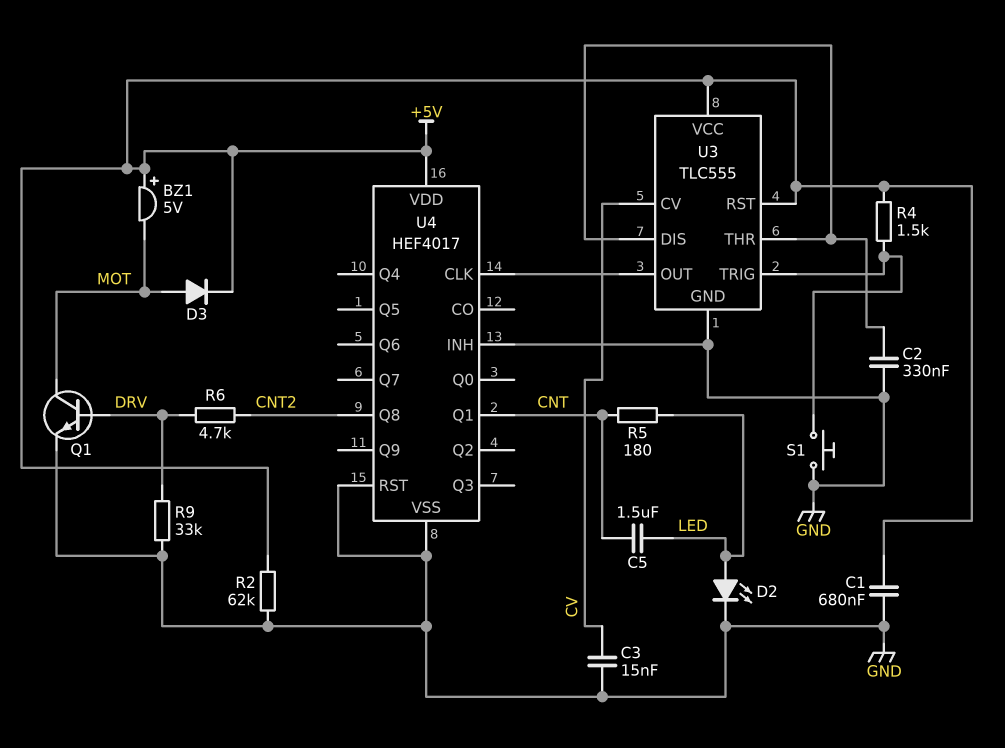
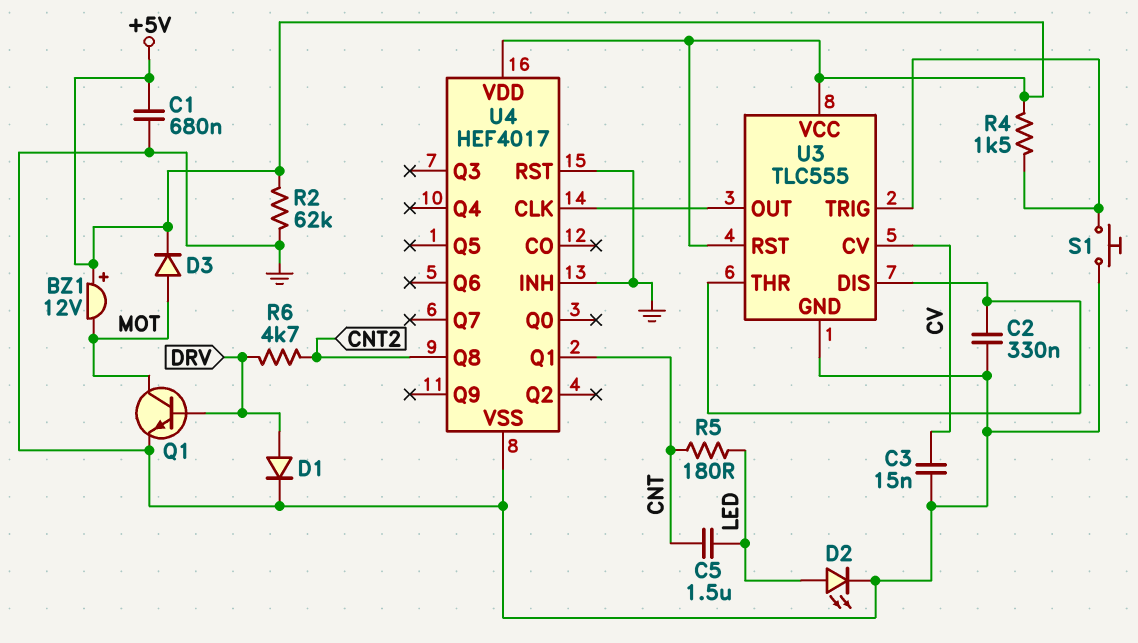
BZ1: buzzer 5V (plus +5V, minus MOT) -> buzzer 12V (plus +5V, minus MOT)
D1: none -> diode (A DRV, K GND)
R9: 33k (DRV, GND) -> none

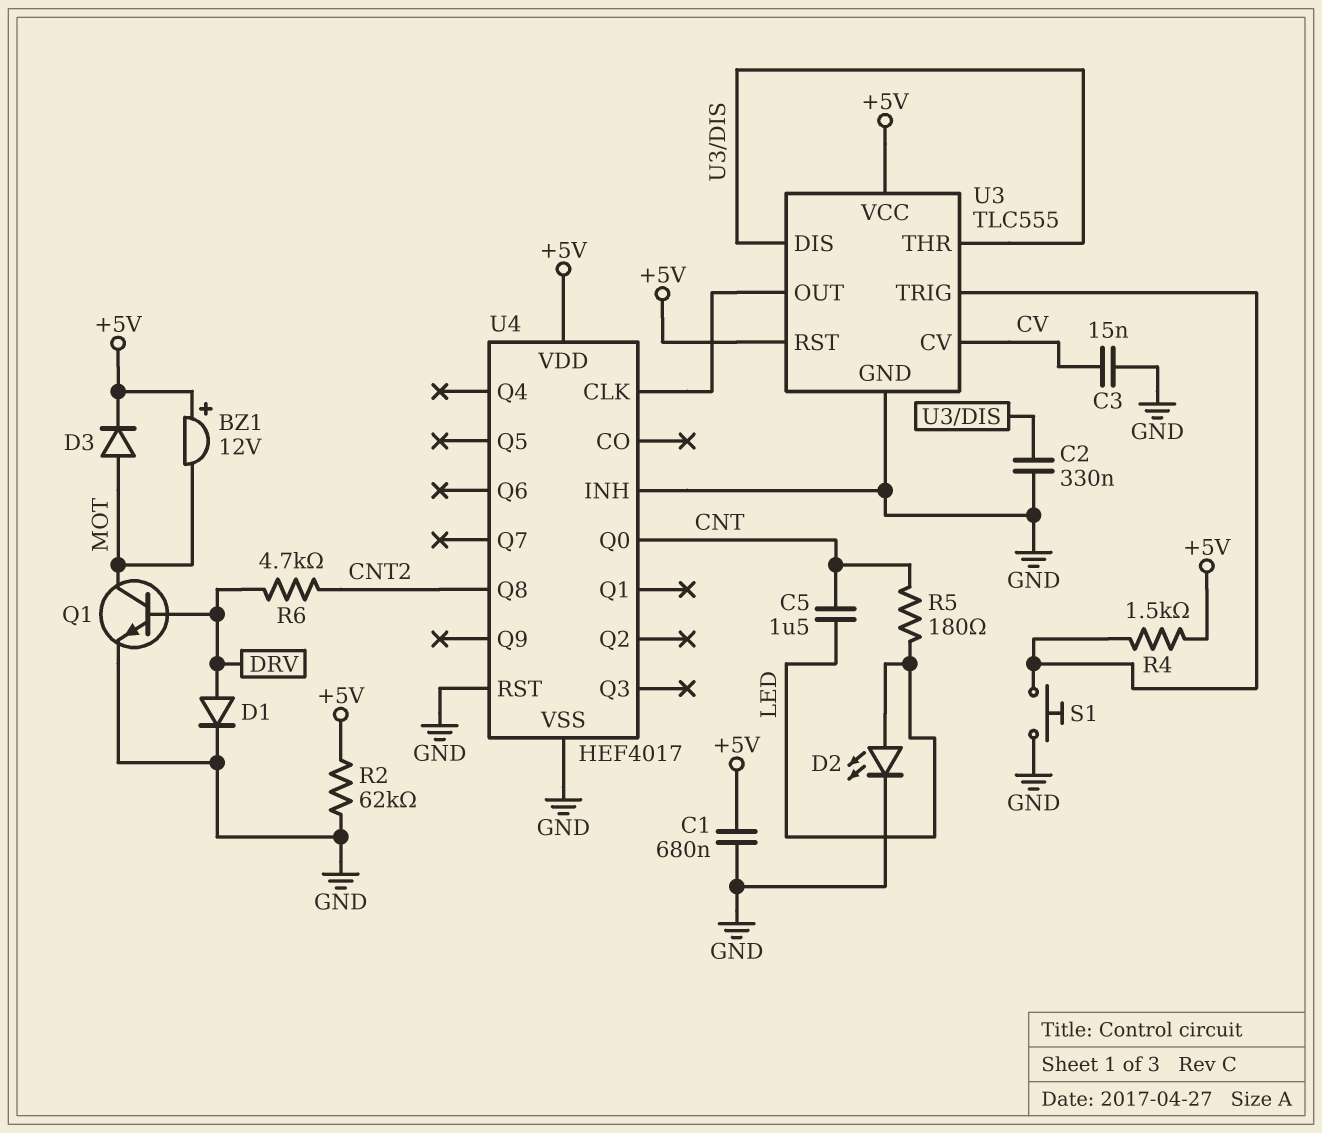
U4 pin Q0: none -> CNT
U4 pin Q1: CNT -> none

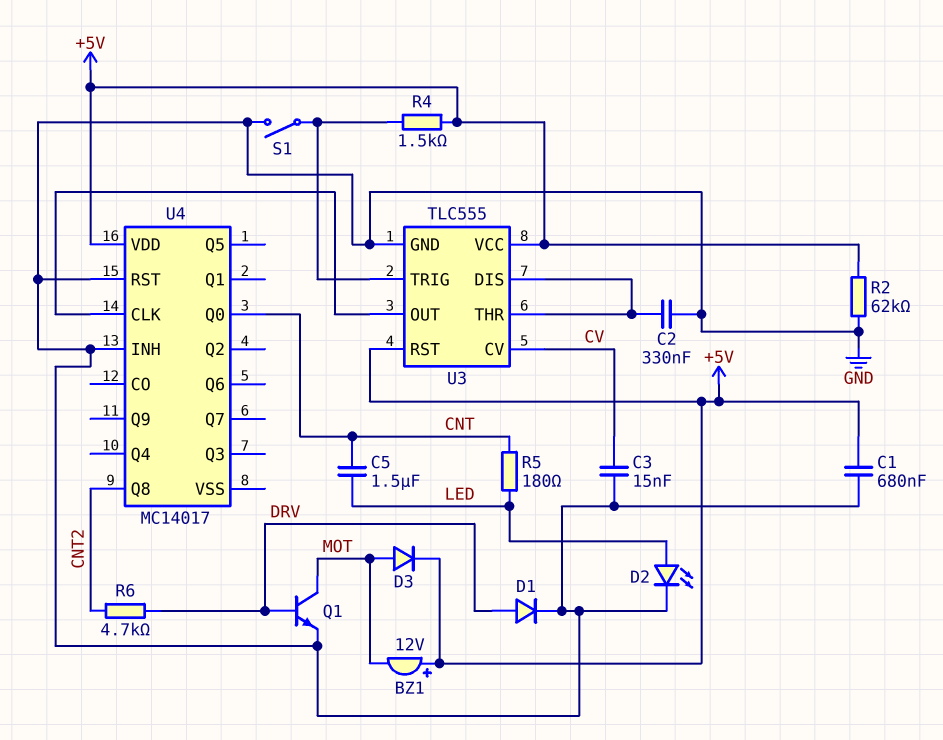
S1: button (GND, U3/TRIG) -> switch (GND, U3/TRIG)
U4: HEF4017 -> MC14017
U4 pin VSS: GND -> none

